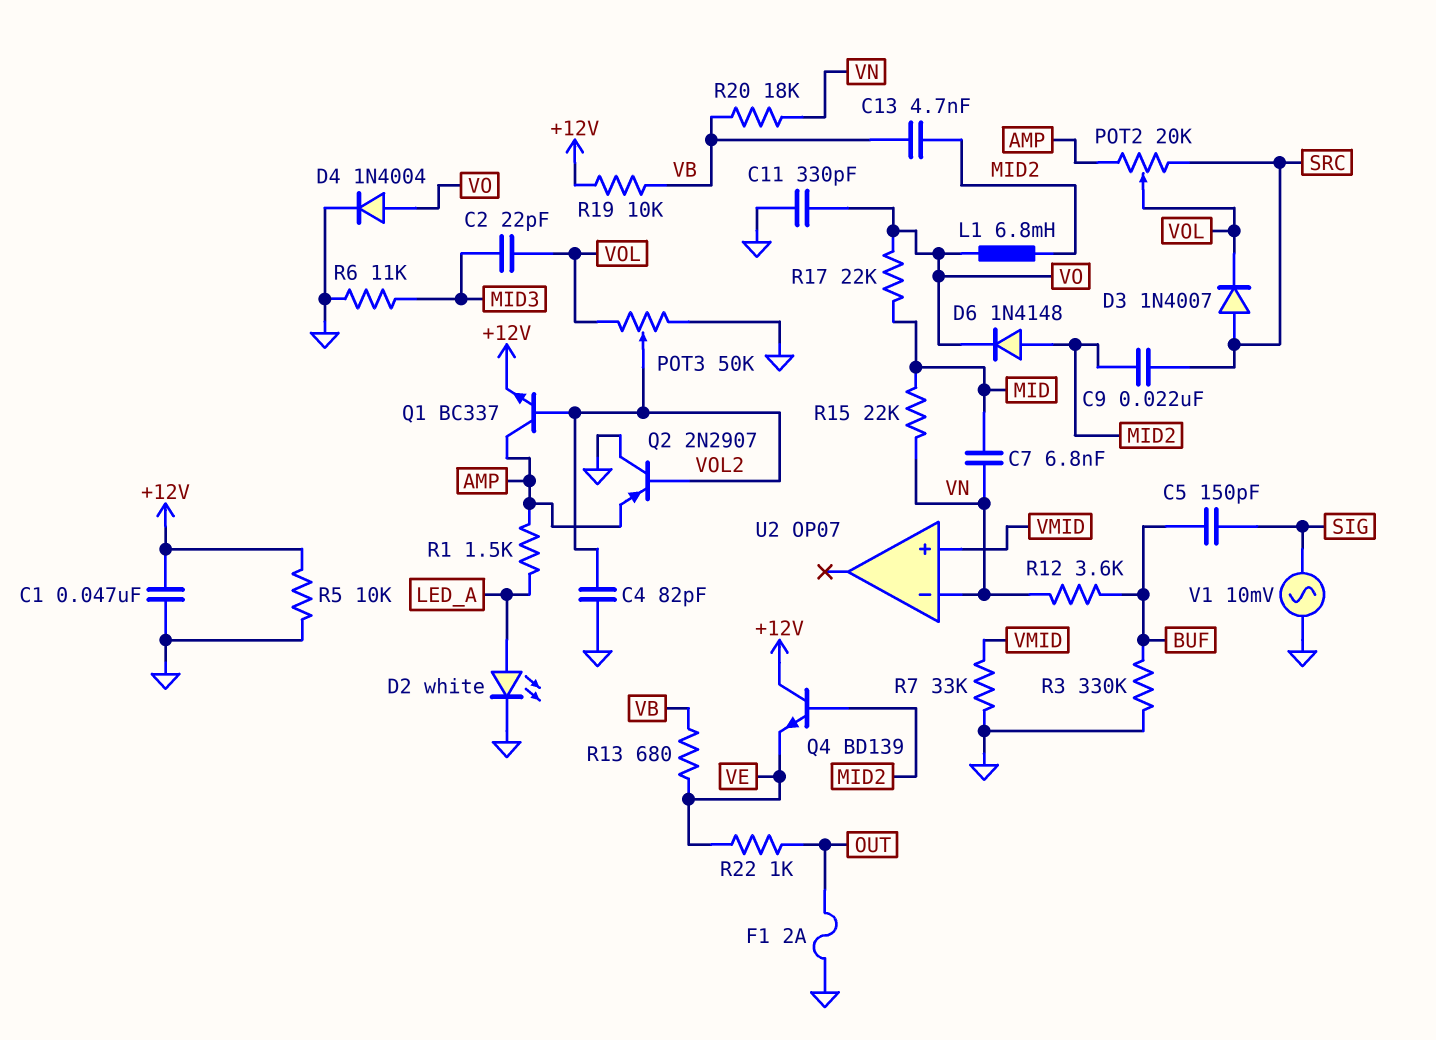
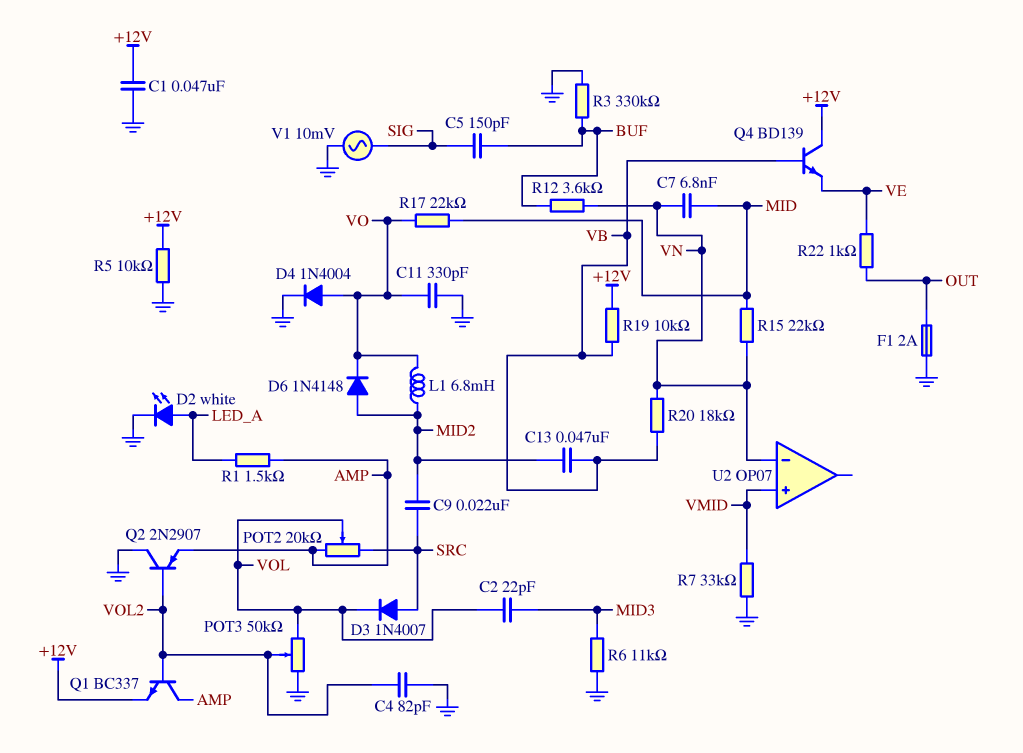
C13: 4.7nF (MID2, VB) -> 47nF (MID2, VB)
Q4: NPN BD139 (B MID2, C +12V, E VE) -> NPN BD139 (B VB, C +12V, E VE)
R13: 680 (VB, VE) -> none

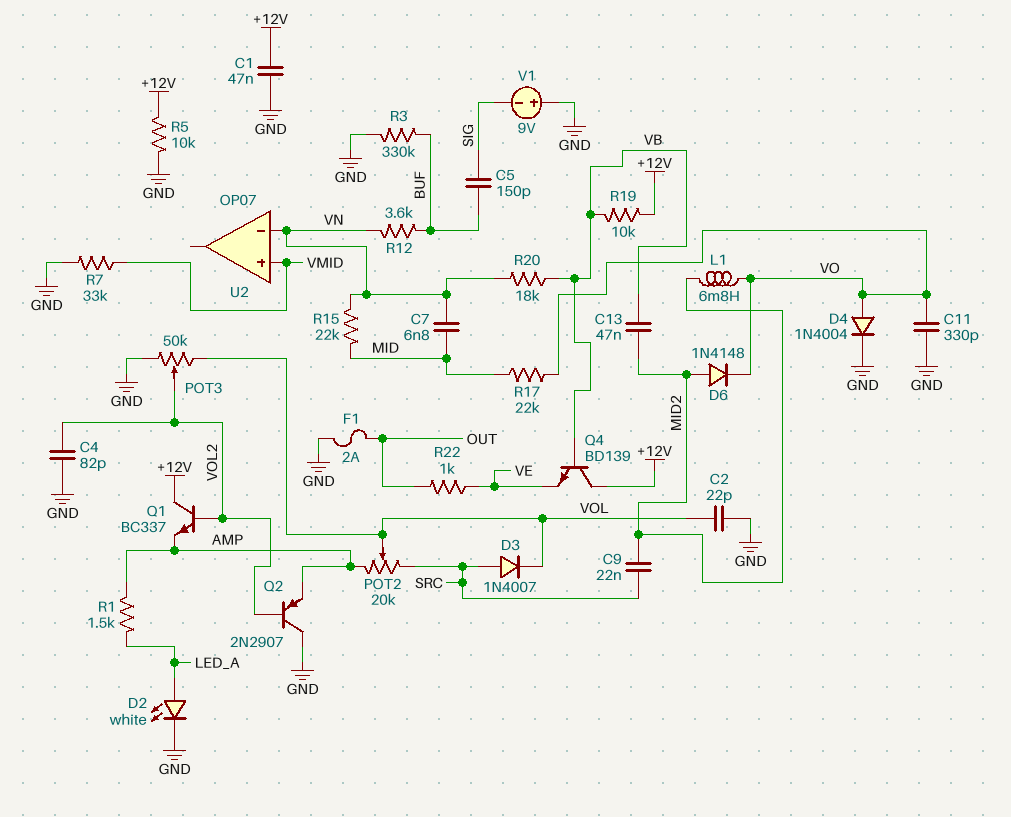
C2: 22pF (MID3, VOL) -> 22pF (GND, VOL)
Q1: NPN BC337 (B VOL2, C AMP, E +12V) -> NPN BC337 (B VOL2, C +12V, E AMP)
R6: 11k (GND, MID3) -> none
V1: AC 10mV (GND, SIG) -> 9V (plus GND, minus SIG)

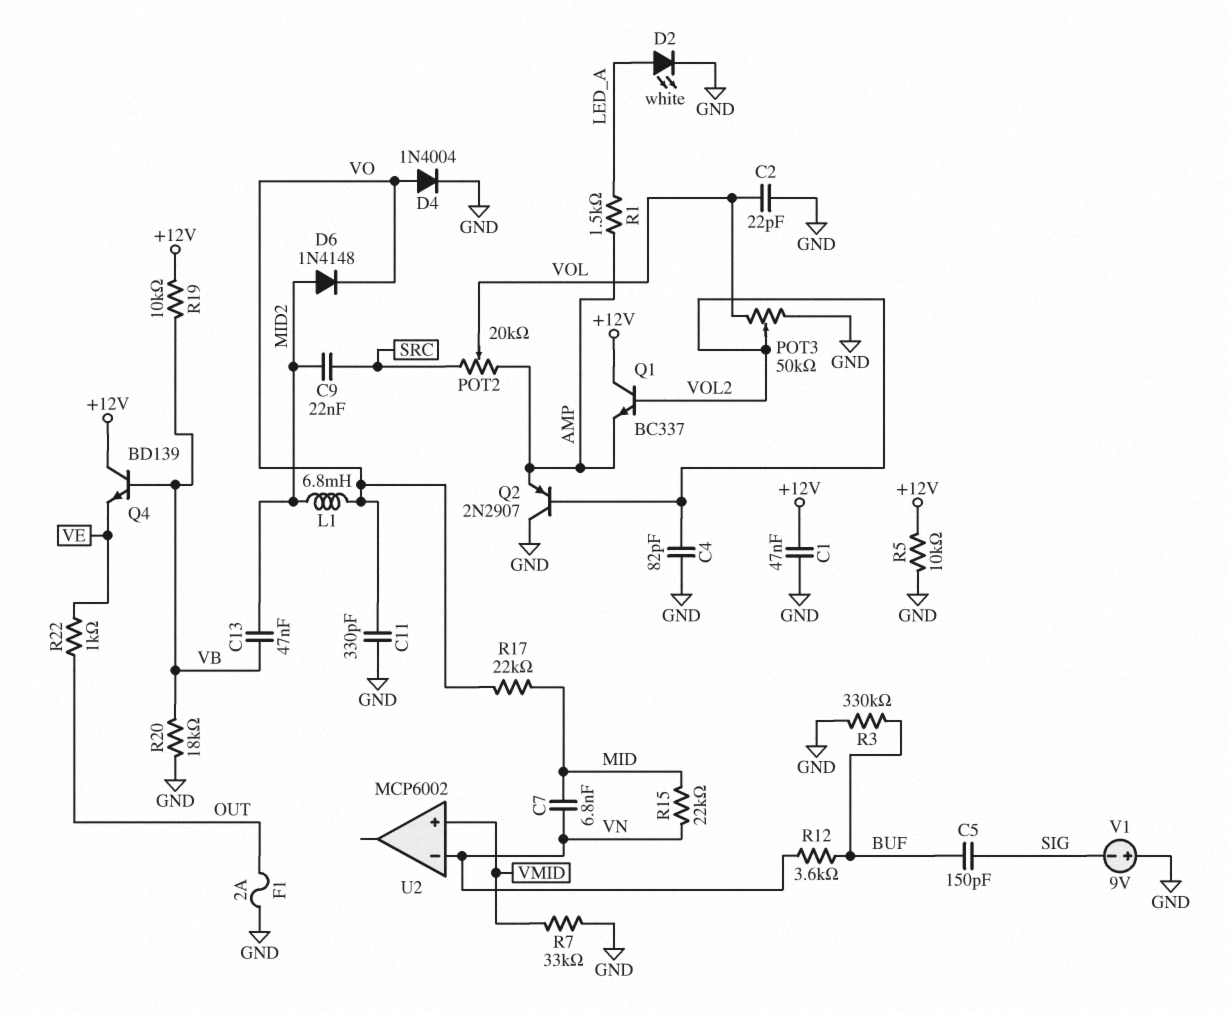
D3: diode 1N4007 (A SRC, K VOL) -> none
R20: 18k (VB, VN) -> 18k (GND, VB)
U2: OP07 -> MCP6002

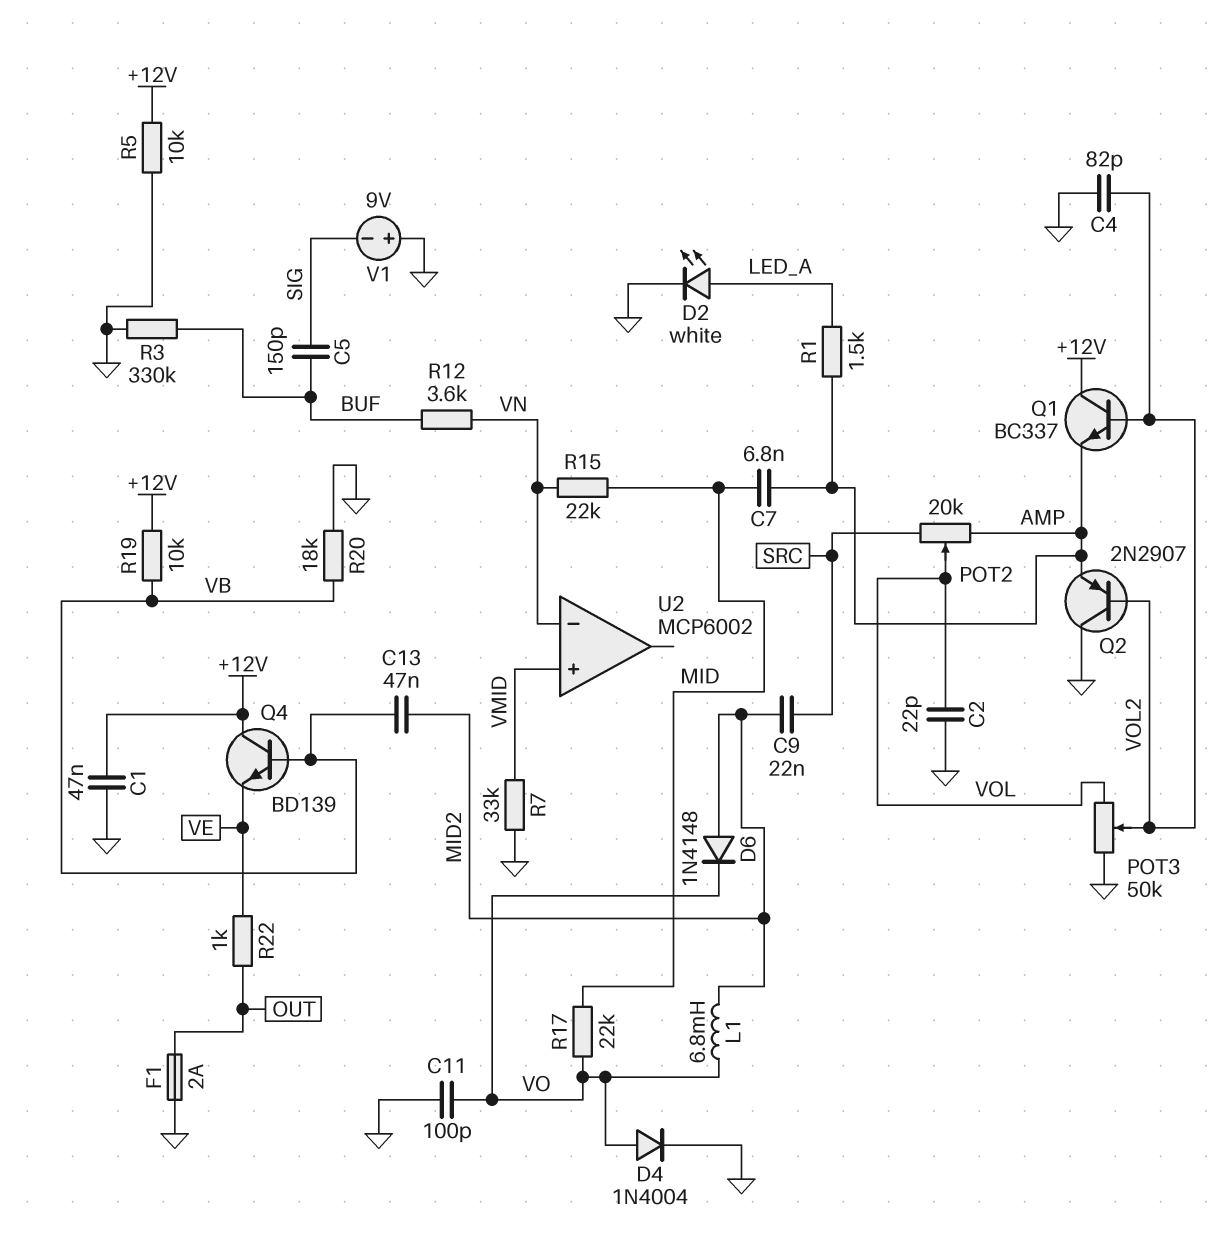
C7: 6.8nF (MID, VN) -> 6.8nF (AMP, MID)
C11: 330pF (GND, VO) -> 100pF (GND, VO)

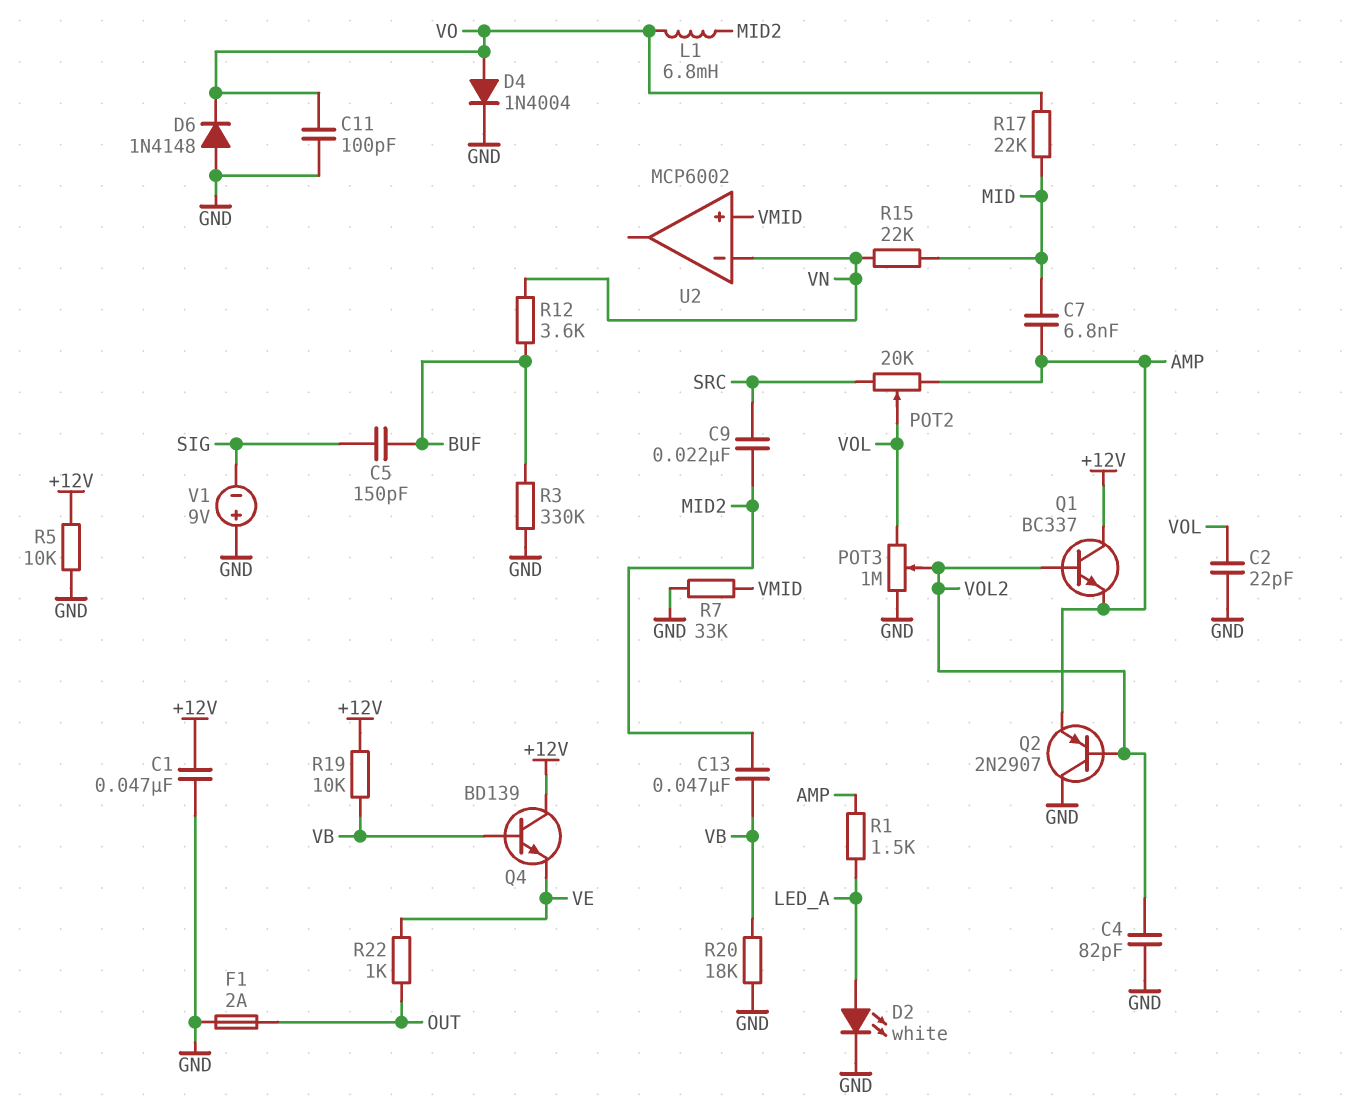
D6: diode 1N4148 (A MID2, K VO) -> diode 1N4148 (A GND, K VO)
POT3: 50k (GND, VOL, wiper VOL2) -> 1M (GND, VOL, wiper VOL2)

